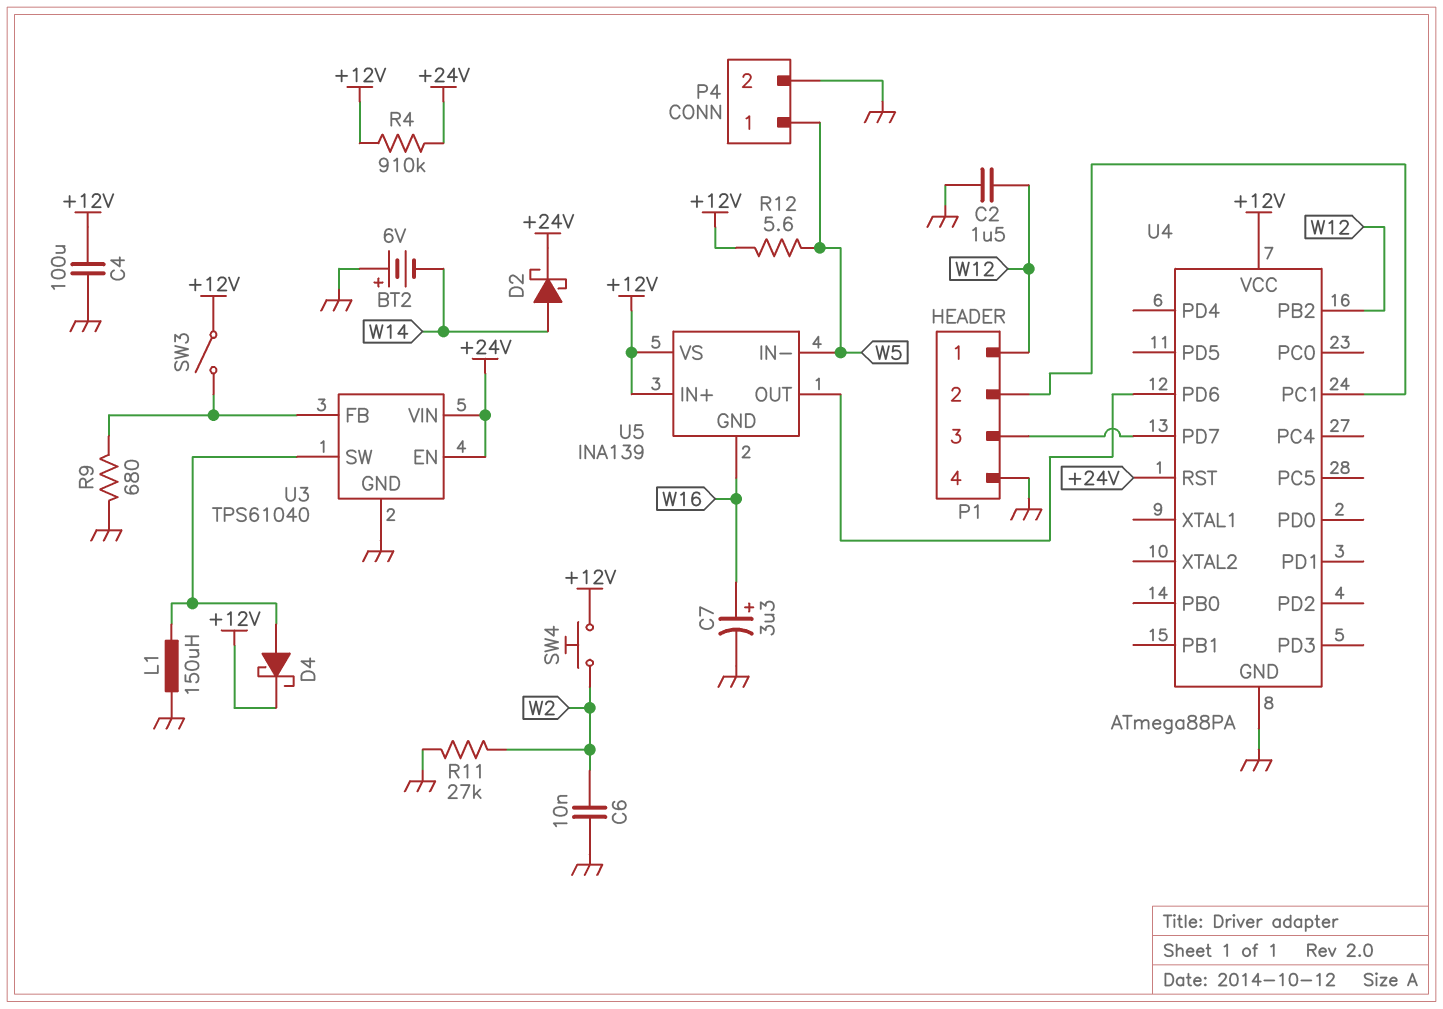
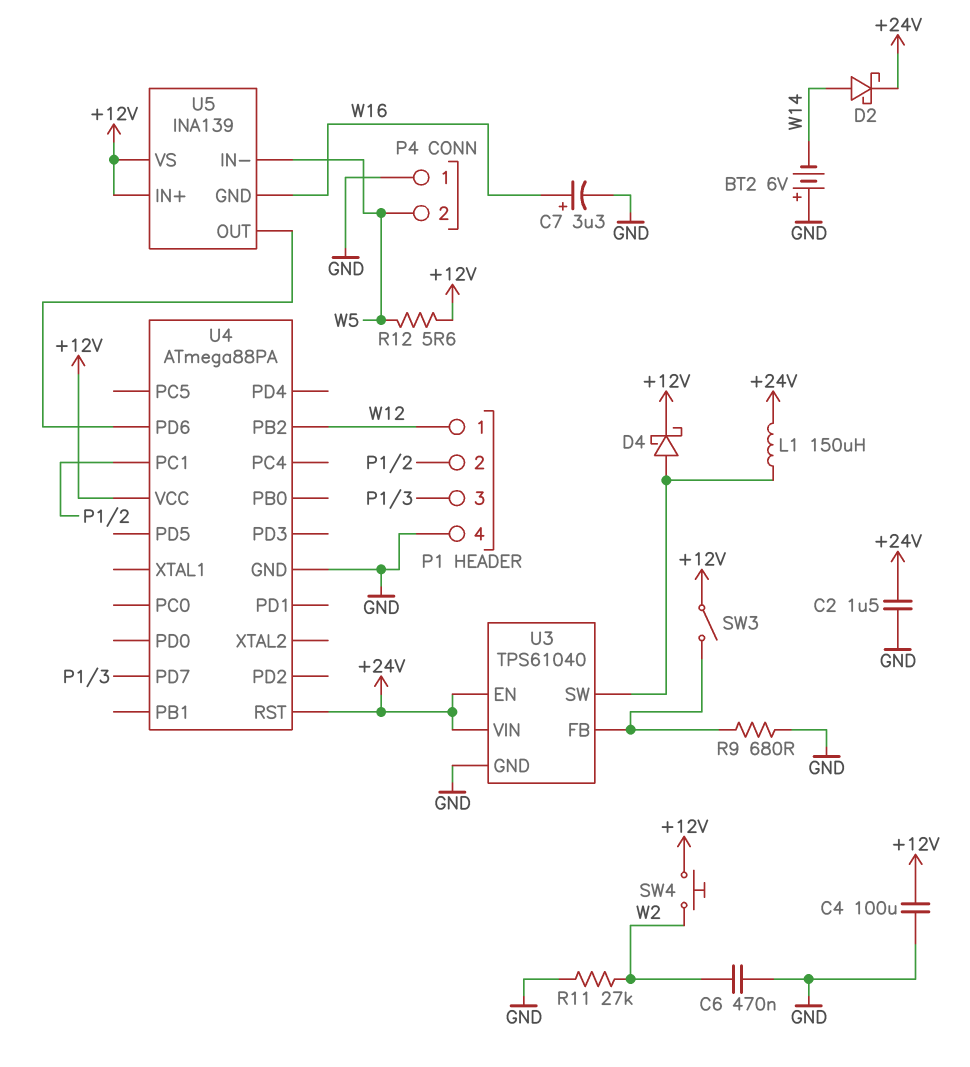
C2: 1.5uF (GND, W12) -> 1.5uF (+24V, GND)
C6: 10nF (GND, W2) -> 470nF (GND, W2)
L1: 150uH (GND, U3/SW) -> 150uH (+24V, U3/SW)
P4 pin 1: W5 -> GND
P4 pin 2: GND -> W5
R4: 910k (+12V, +24V) -> none

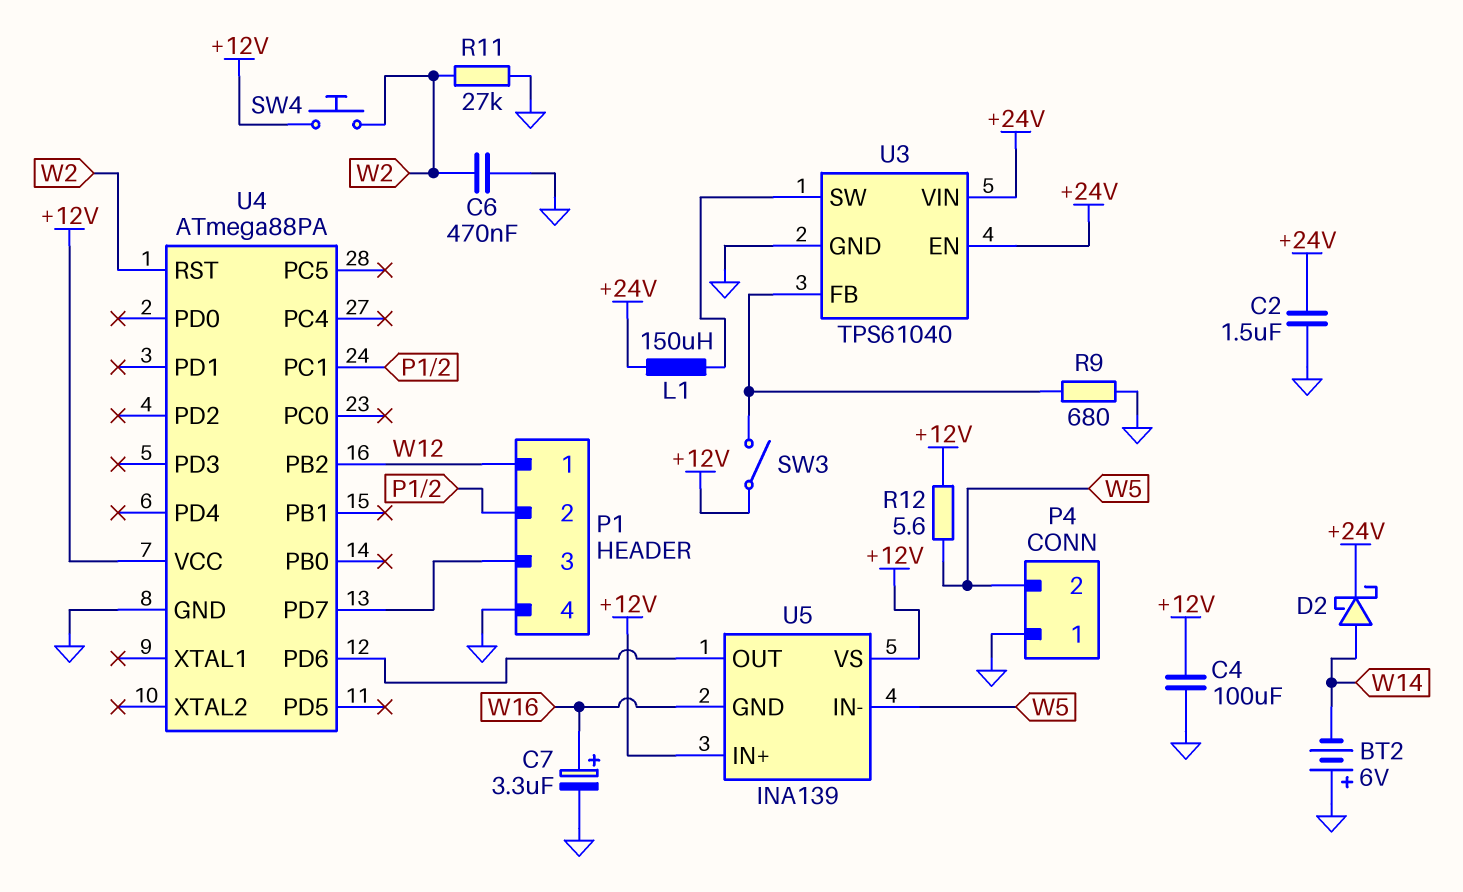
D4: schottky (A U3/SW, K +12V) -> none
U4 pin RST: +24V -> W2

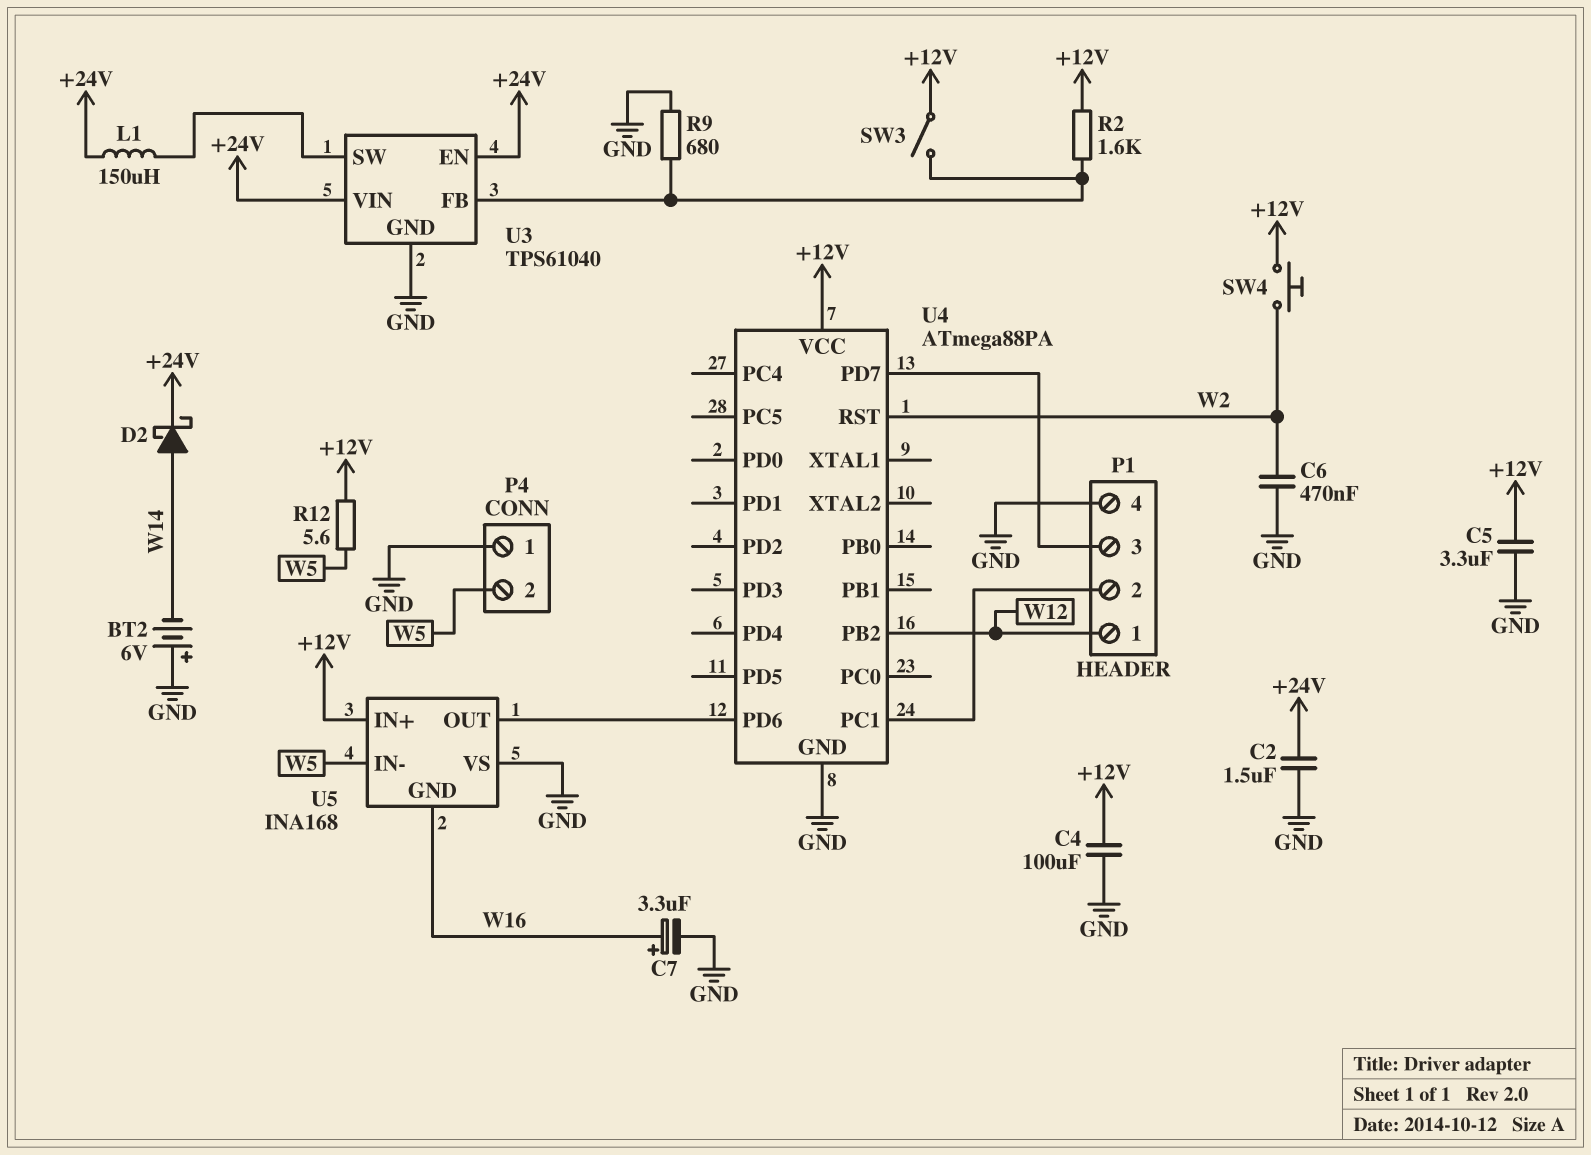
C5: none -> 3.3uF (+12V, GND)
R2: none -> 1.6k (+12V, U3/FB)
R11: 27k (GND, W2) -> none
U5: INA139 -> INA168
U5 pin VS: +12V -> GND

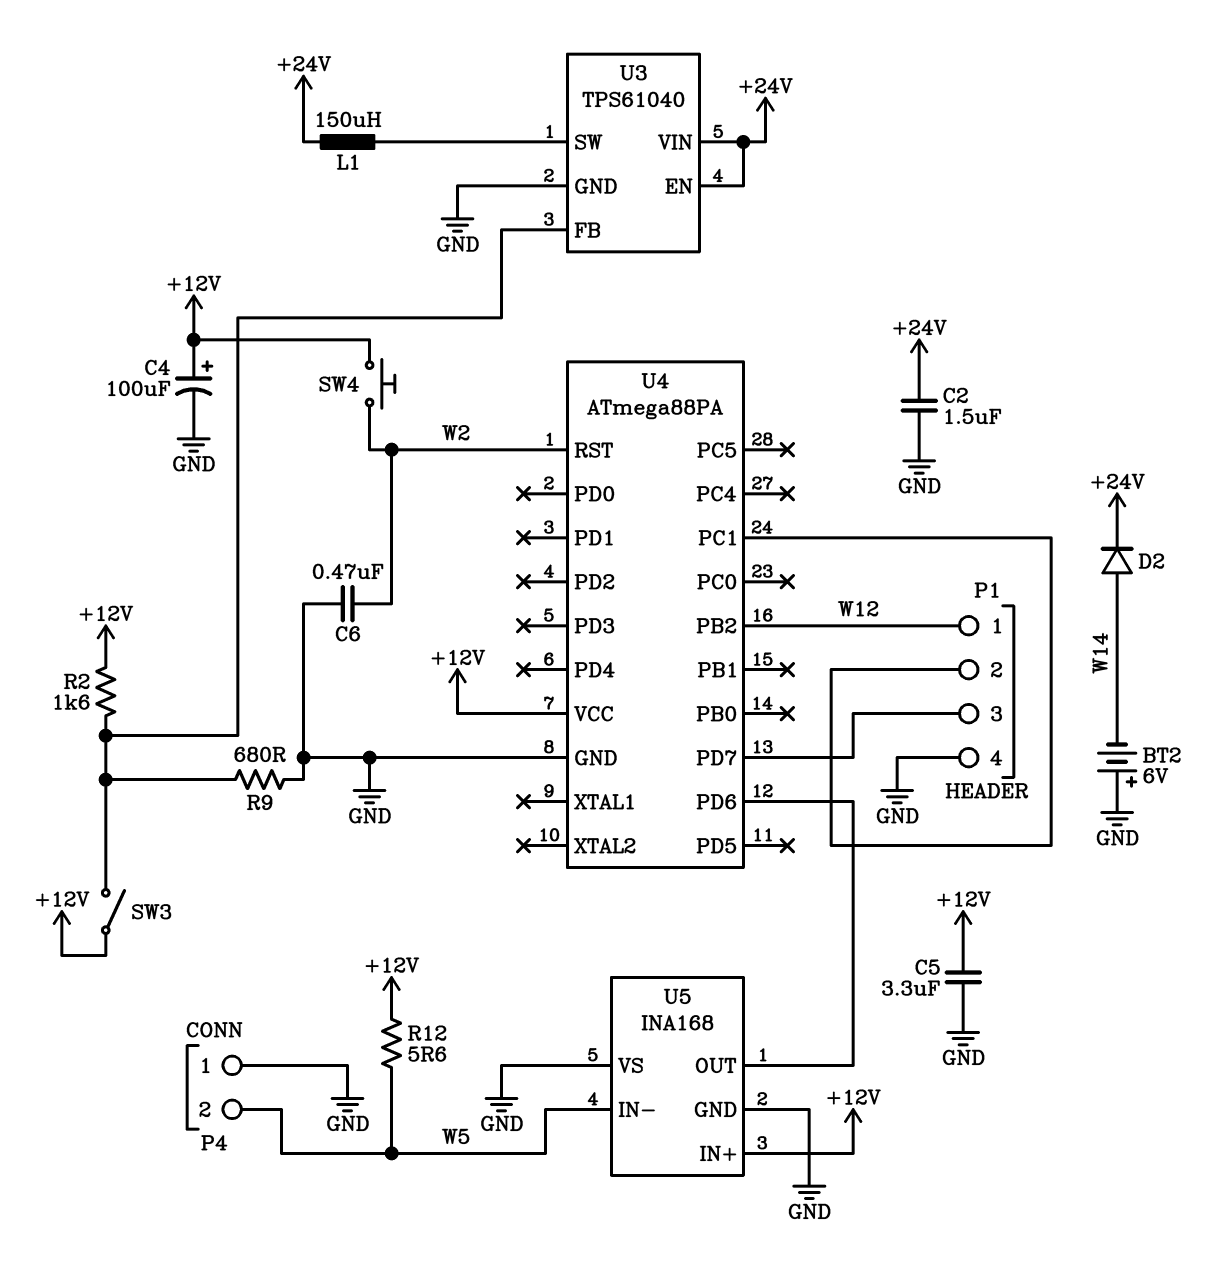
C4: 100uF (+12V, GND) -> 100uF (plus +12V, minus GND)
C7: 3.3uF (plus W16, minus GND) -> none
D2: schottky (A W14, K +24V) -> diode (A W14, K +24V)
U5 pin GND: W16 -> GND

